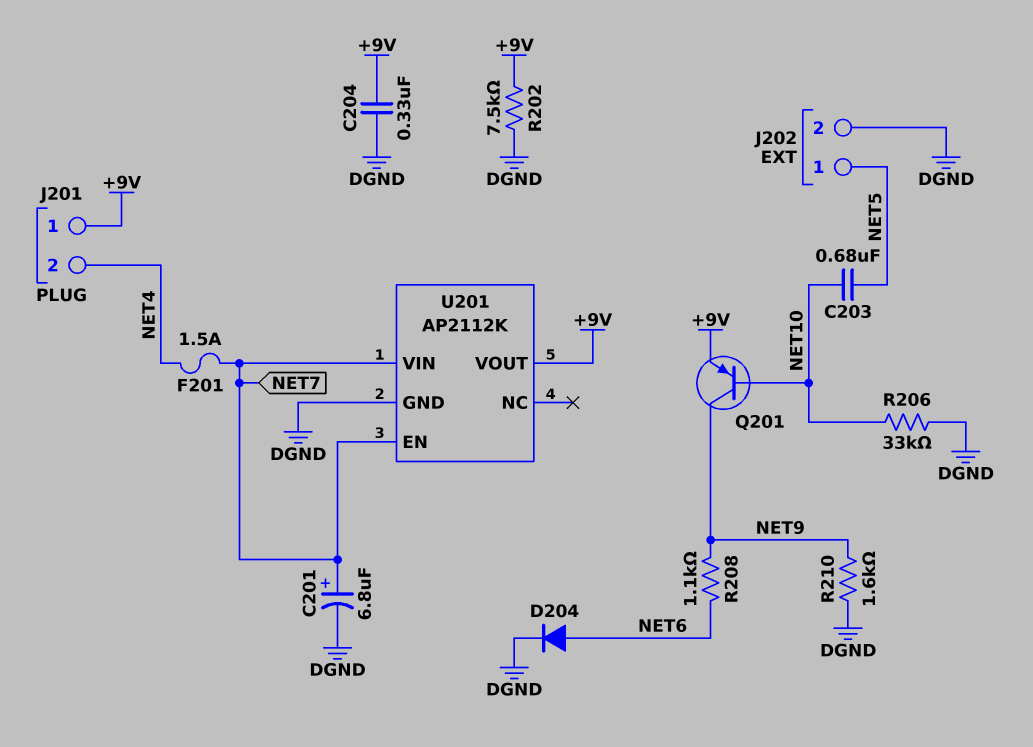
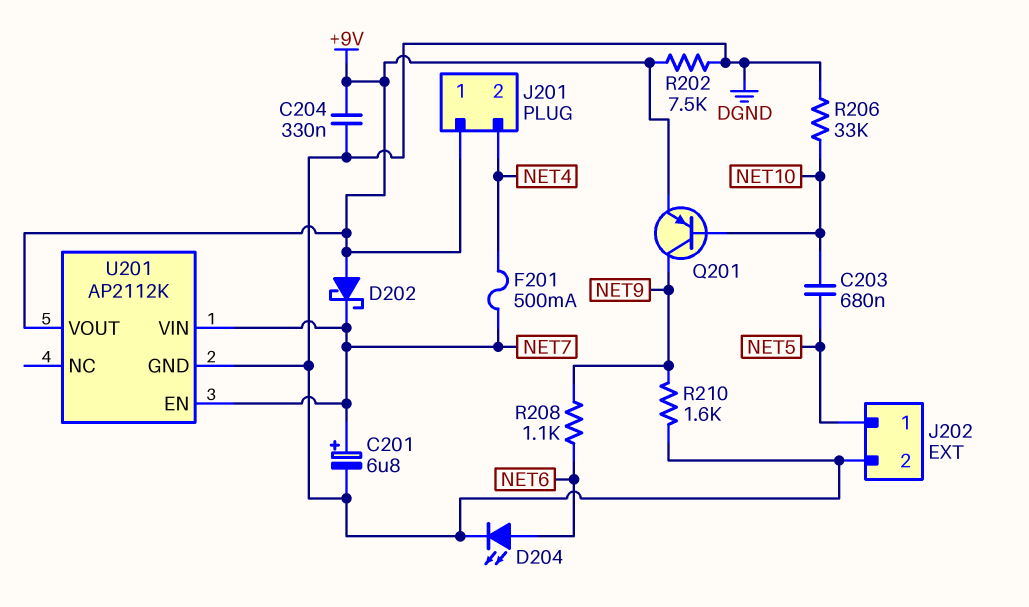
D202: none -> schottky (A +9V, K NET7)
D204: diode (A NET6, K DGND) -> LED (A NET6, K DGND)
F201: 1.5A (NET4, NET7) -> 500mA (NET4, NET7)

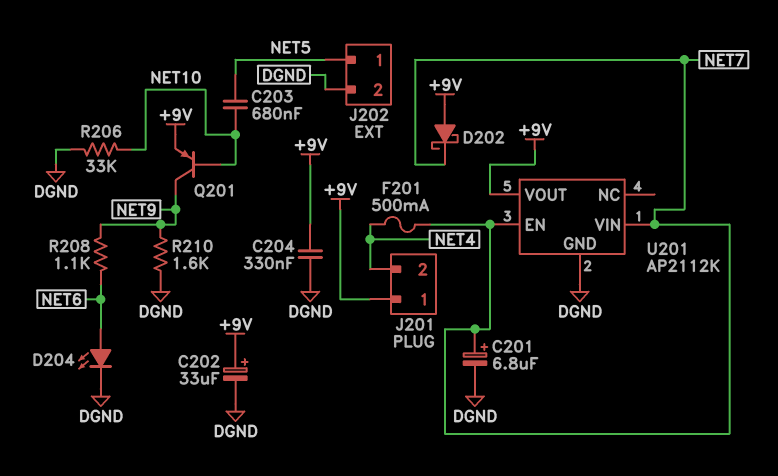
C202: none -> 33uF (plus +9V, minus DGND)
R202: 7.5k (+9V, DGND) -> none

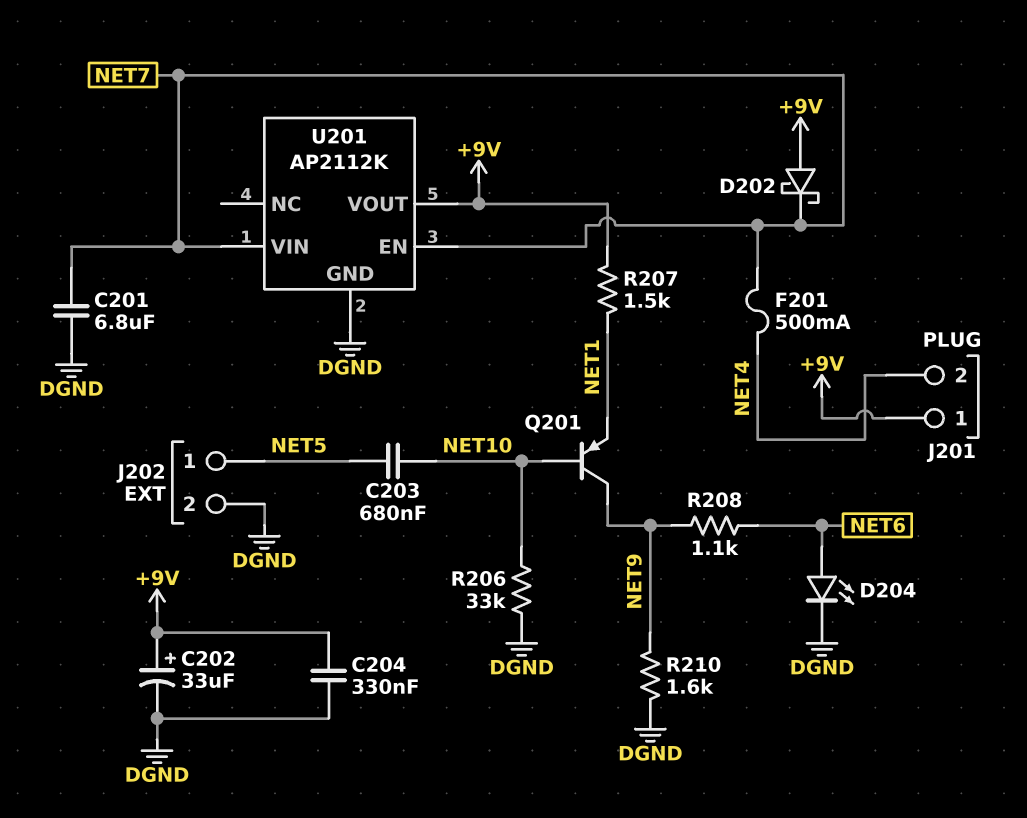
C201: 6.8uF (plus NET7, minus DGND) -> 6.8uF (DGND, NET7)
Q201: PNP (B NET10, C NET9, E +9V) -> PNP (B NET10, C NET9, E NET1)
R207: none -> 1.5k (+9V, NET1)

